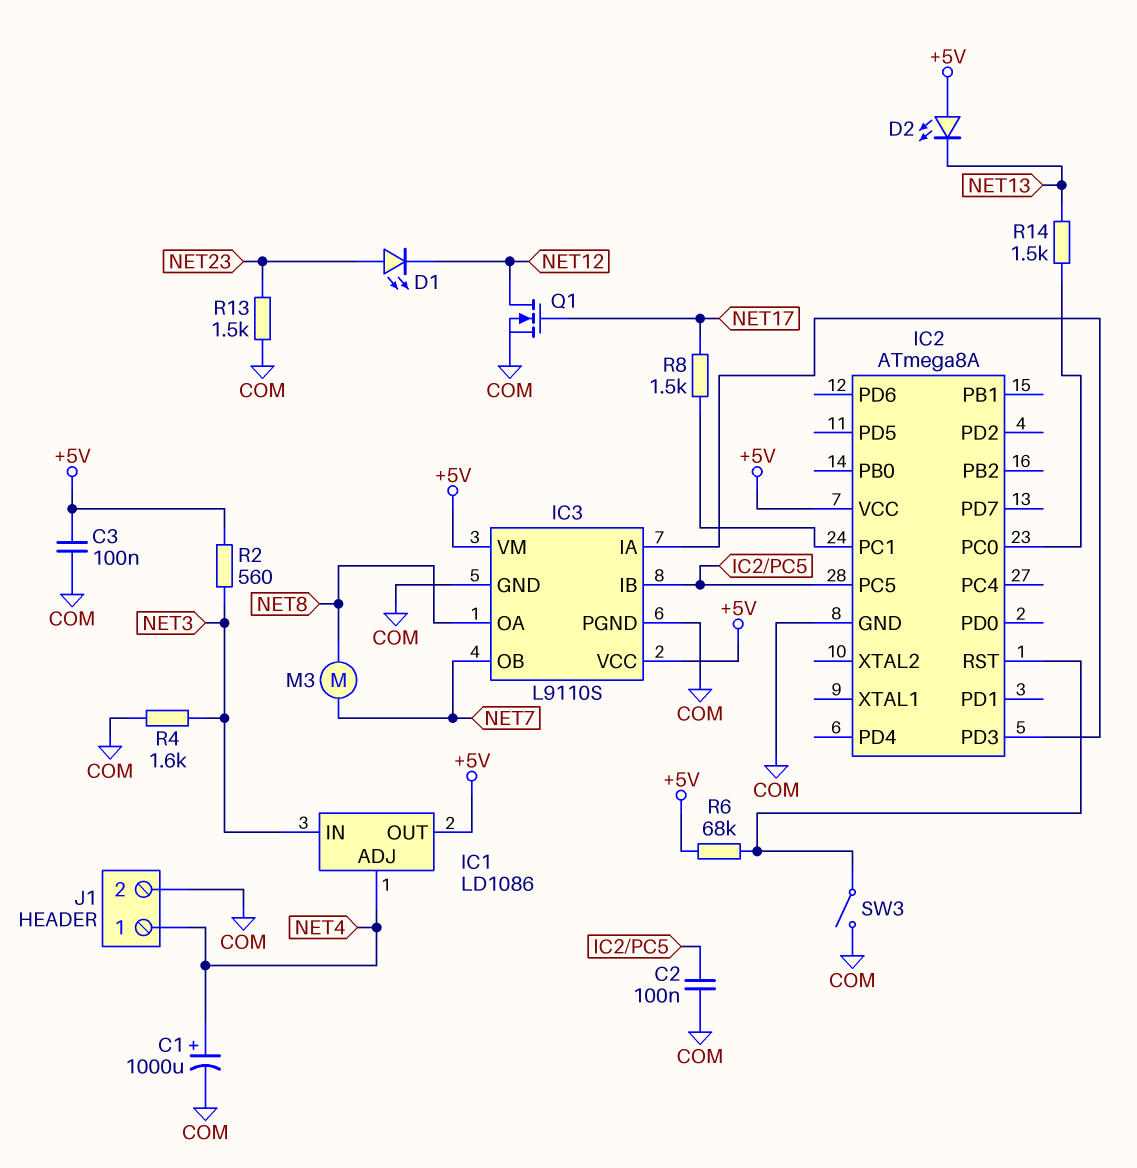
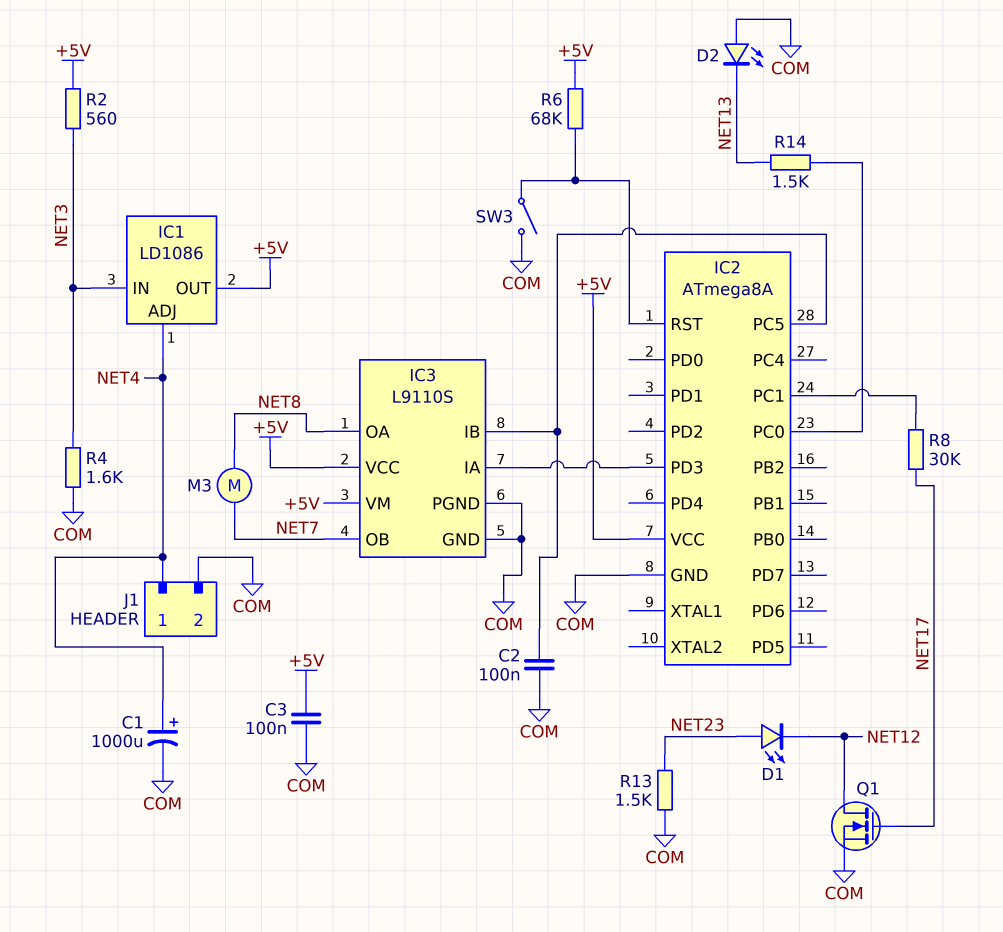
D2: LED (A +5V, K NET13) -> LED (A COM, K NET13)
R8: 1.5k (IC2/PC1, NET17) -> 30k (IC2/PC1, NET17)

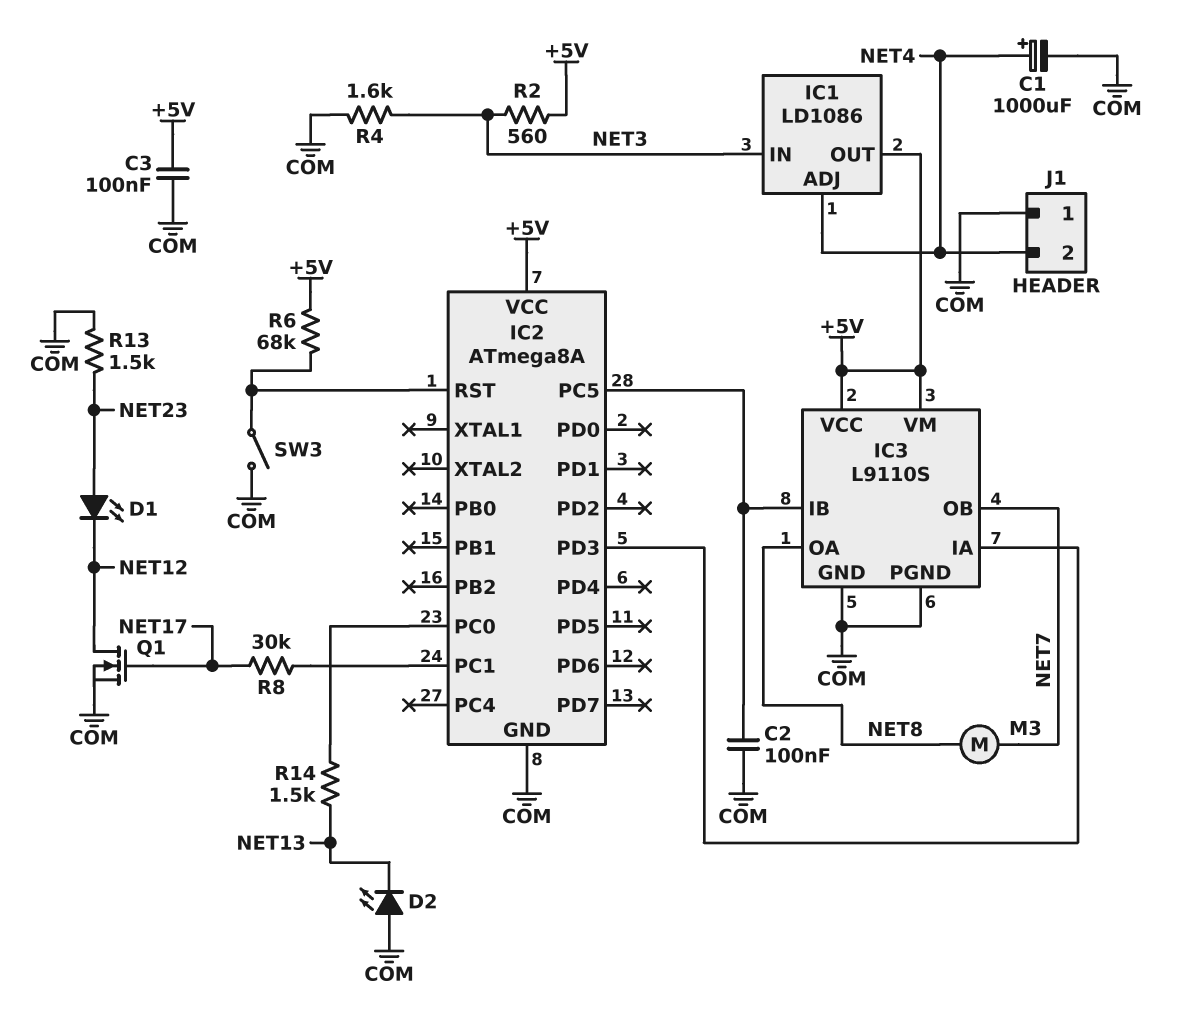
J1 pin 1: NET4 -> COM
J1 pin 2: COM -> NET4

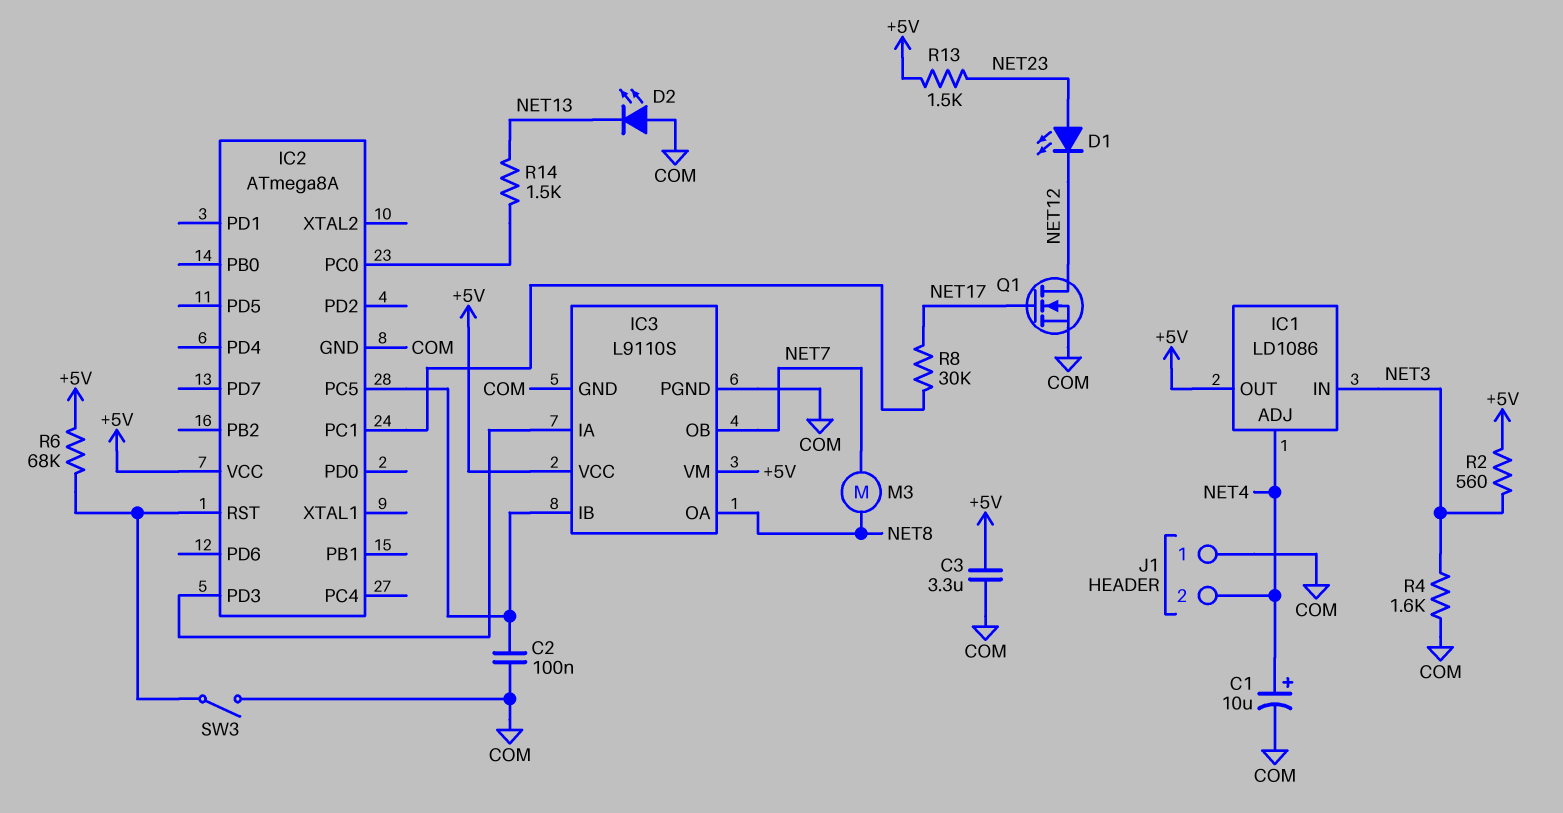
C1: 1000uF (plus NET4, minus COM) -> 10uF (plus NET4, minus COM)
C3: 100nF (+5V, COM) -> 3.3uF (+5V, COM)
R13: 1.5k (COM, NET23) -> 1.5k (+5V, NET23)

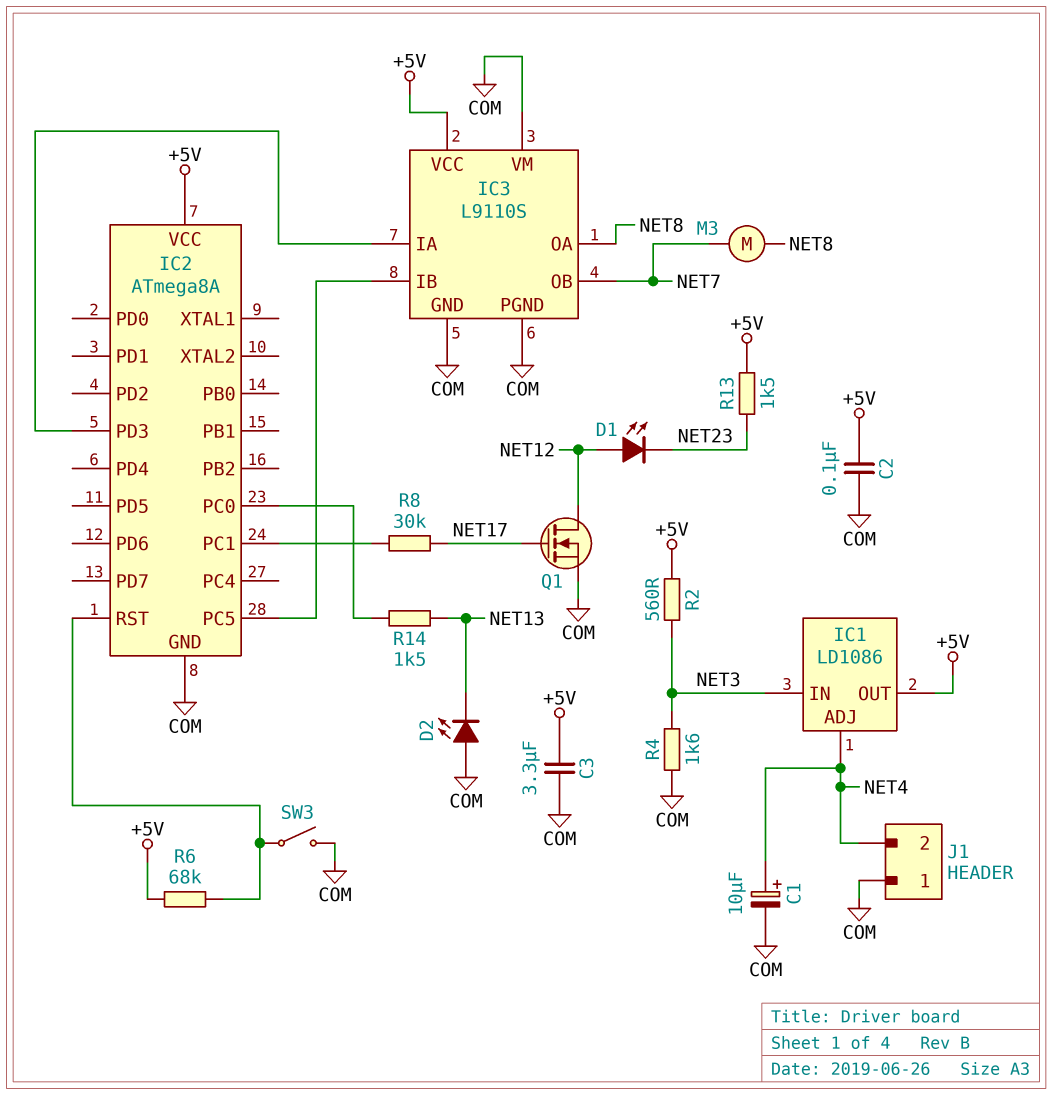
C2: 100nF (COM, IC2/PC5) -> 100nF (+5V, COM)
D1: LED (A NET23, K NET12) -> LED (A NET12, K NET23)
IC3 pin VM: +5V -> COM

